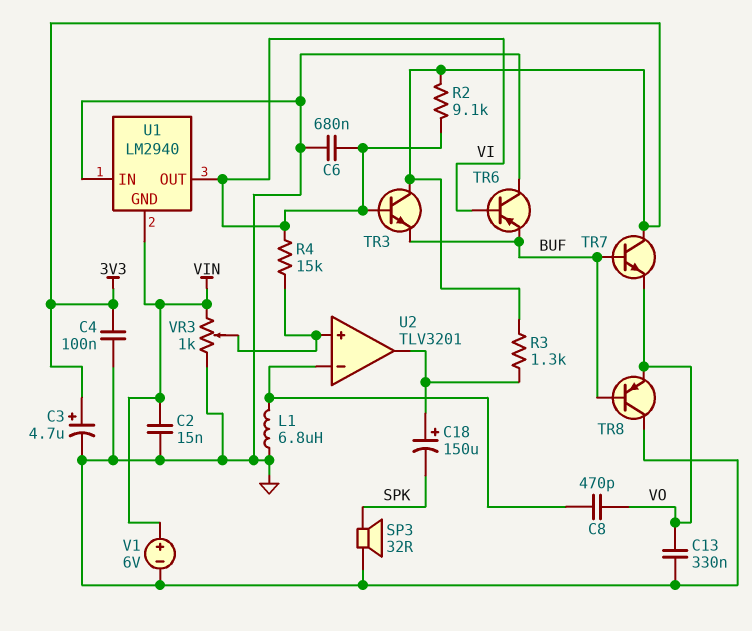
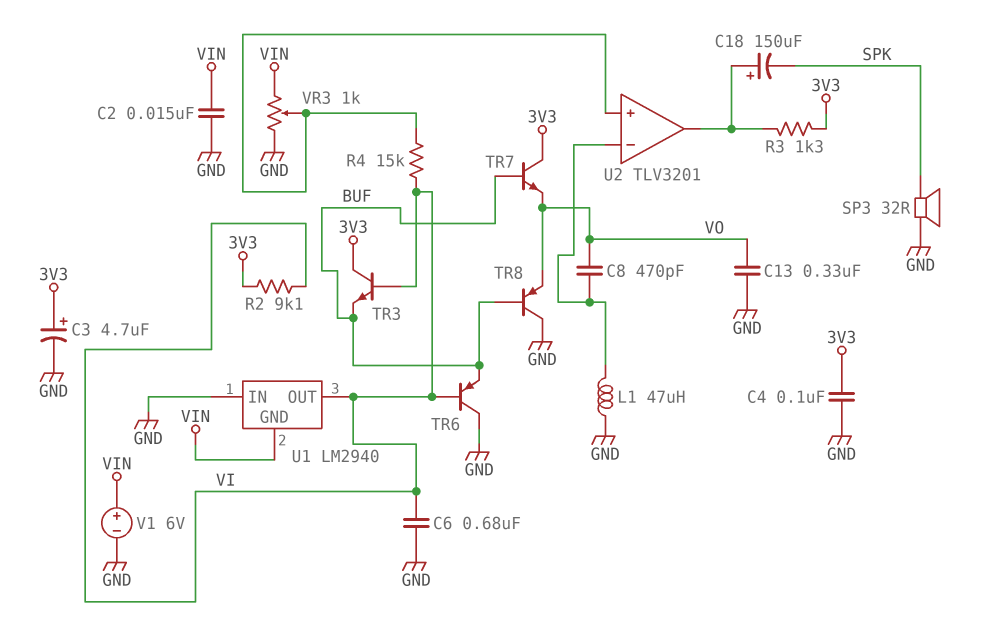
L1: 6.8uH (GND, U2/in-) -> 47uH (GND, U2/in-)

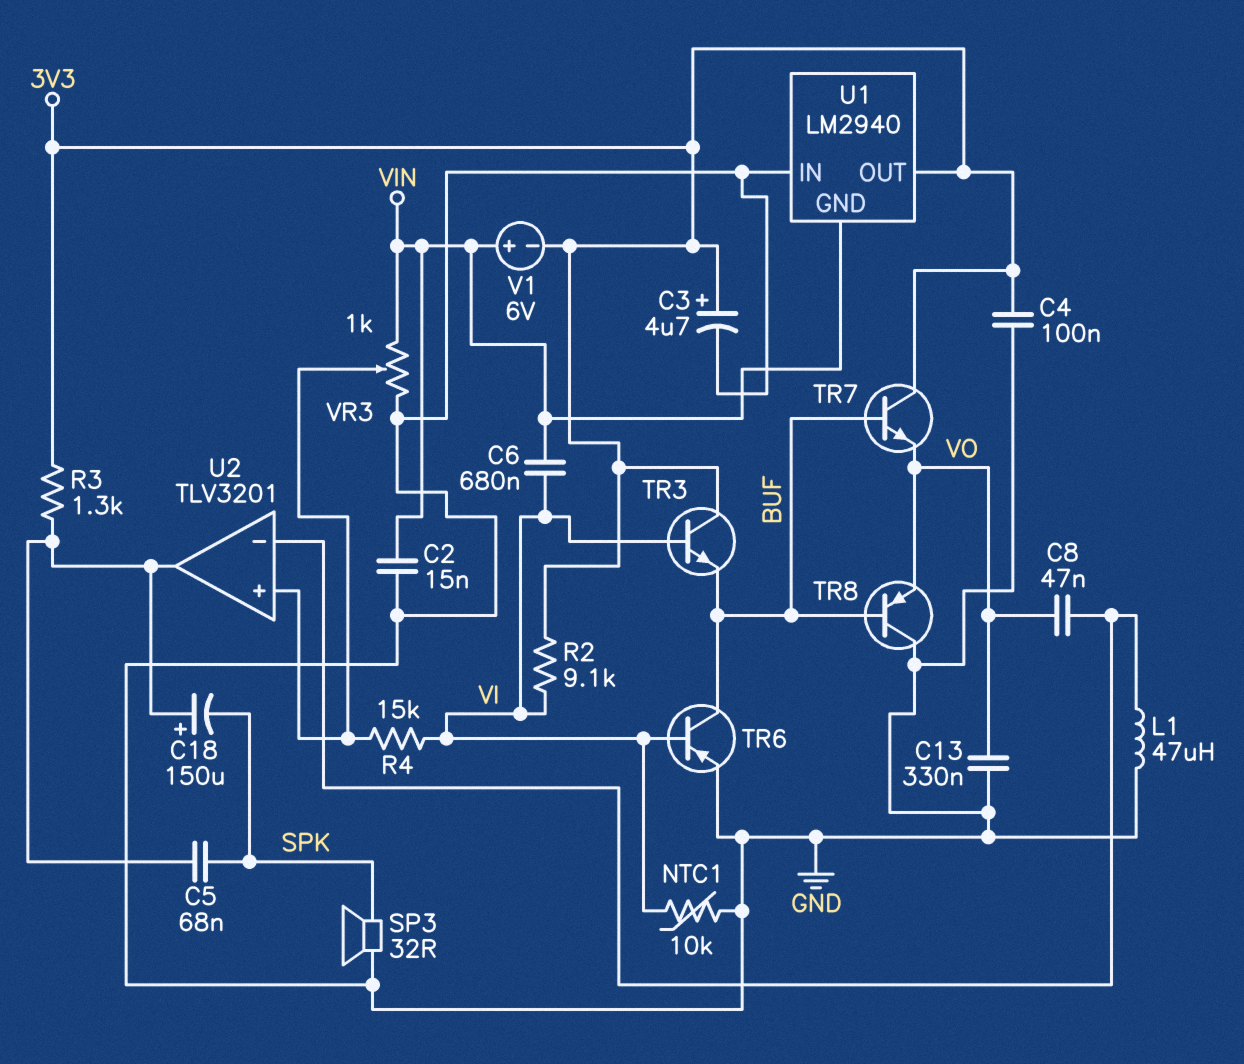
C5: none -> 68nF (SPK, U2/out)
C6: 680nF (GND, VI) -> 680nF (VI, VIN)
C8: 470pF (U2/in-, VO) -> 47nF (U2/in-, VO)
NTC1: none -> 10k (GND, VI)
TR6: PNP (B VI, C GND, E BUF) -> PNP (B VI, C BUF, E GND)
U1 pin OUT: VI -> 3V3
V1: 6V (plus VIN, minus GND) -> 6V (plus VIN, minus 3V3)

